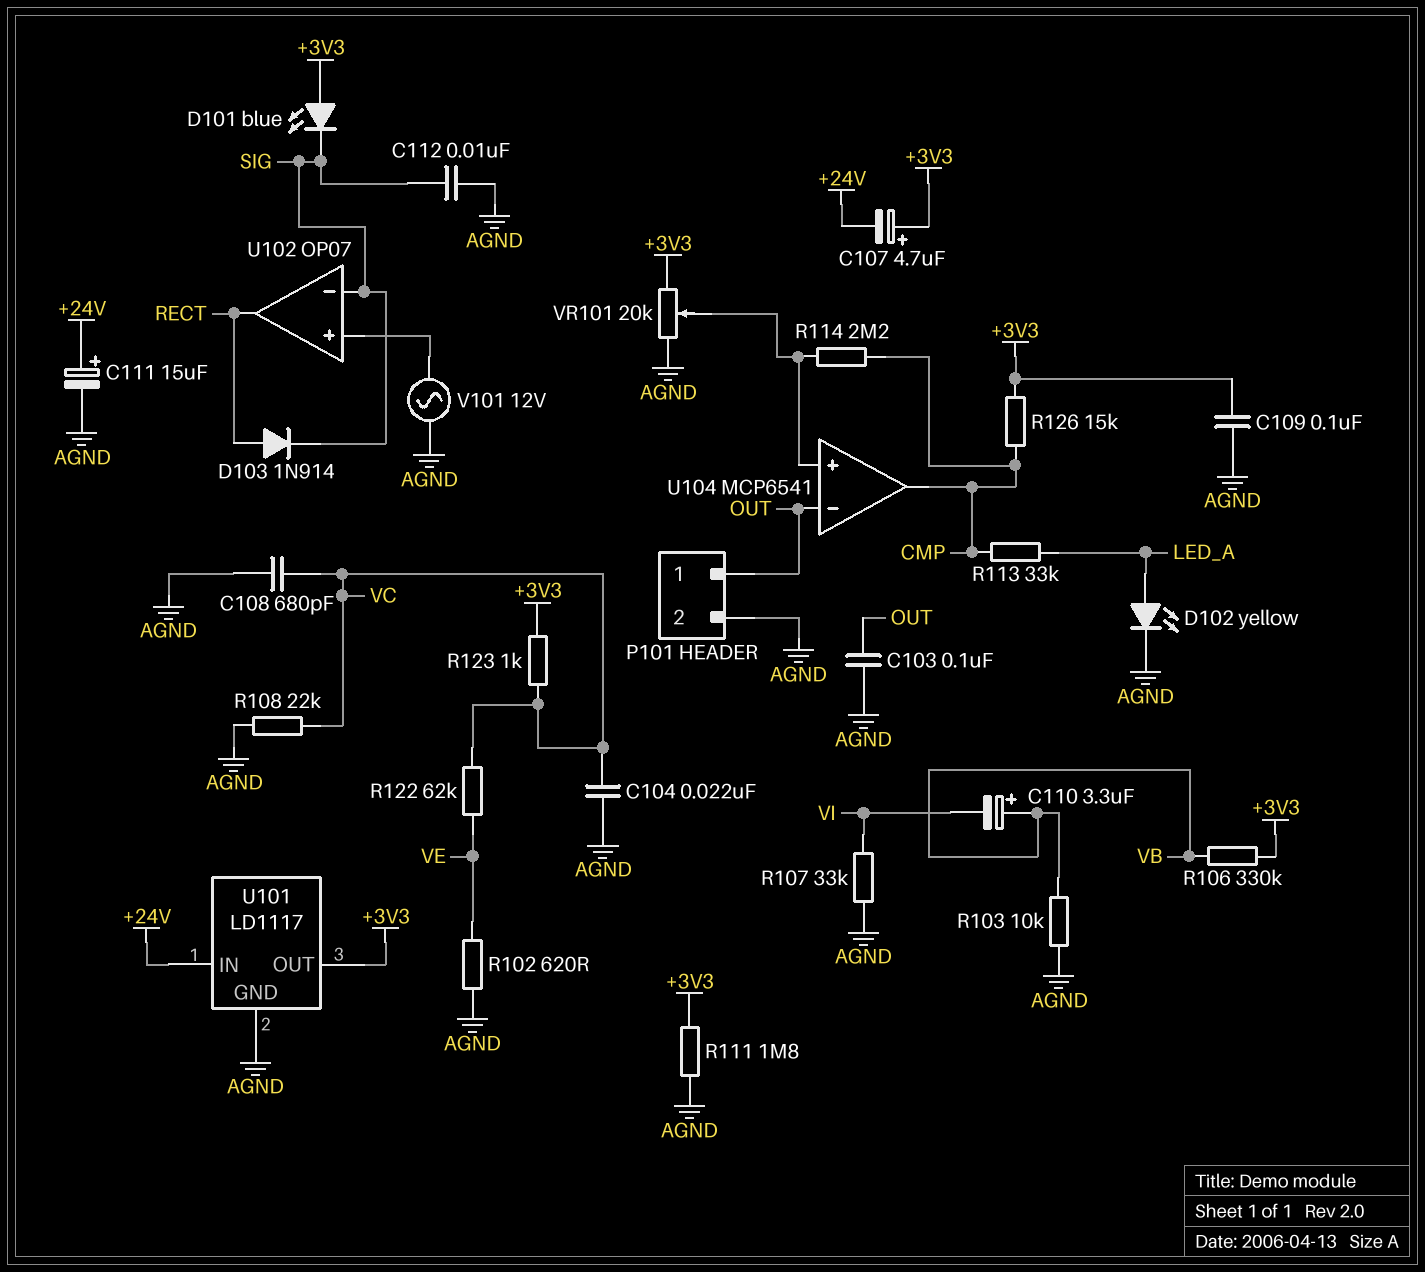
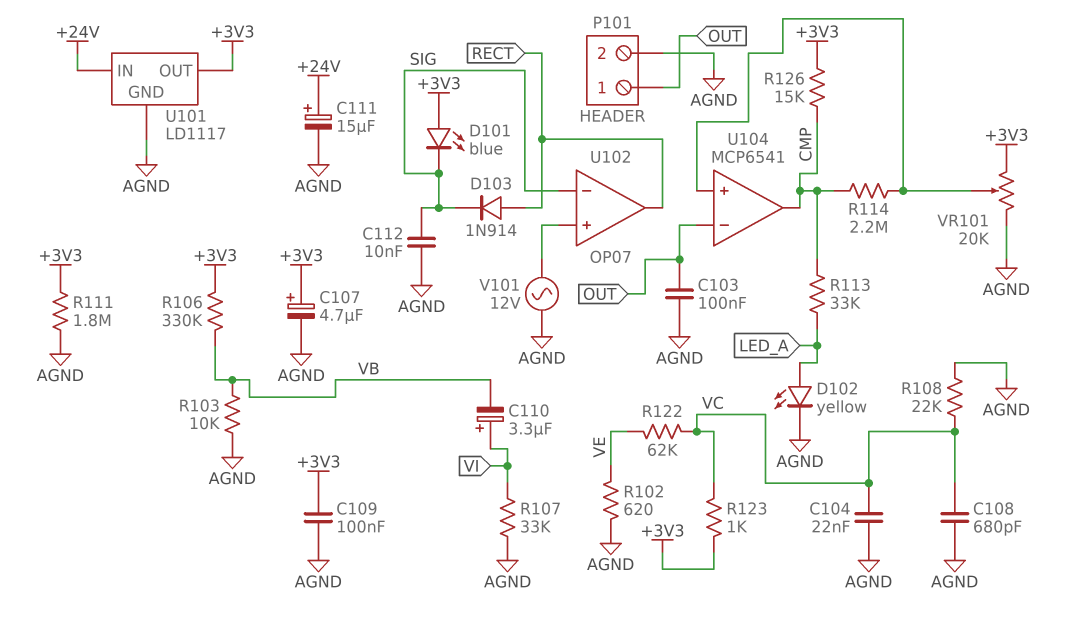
C107: 4.7uF (plus +3V3, minus +24V) -> 4.7uF (plus +3V3, minus AGND)
C110: 3.3uF (plus VB, minus VI) -> 3.3uF (plus VI, minus VB)

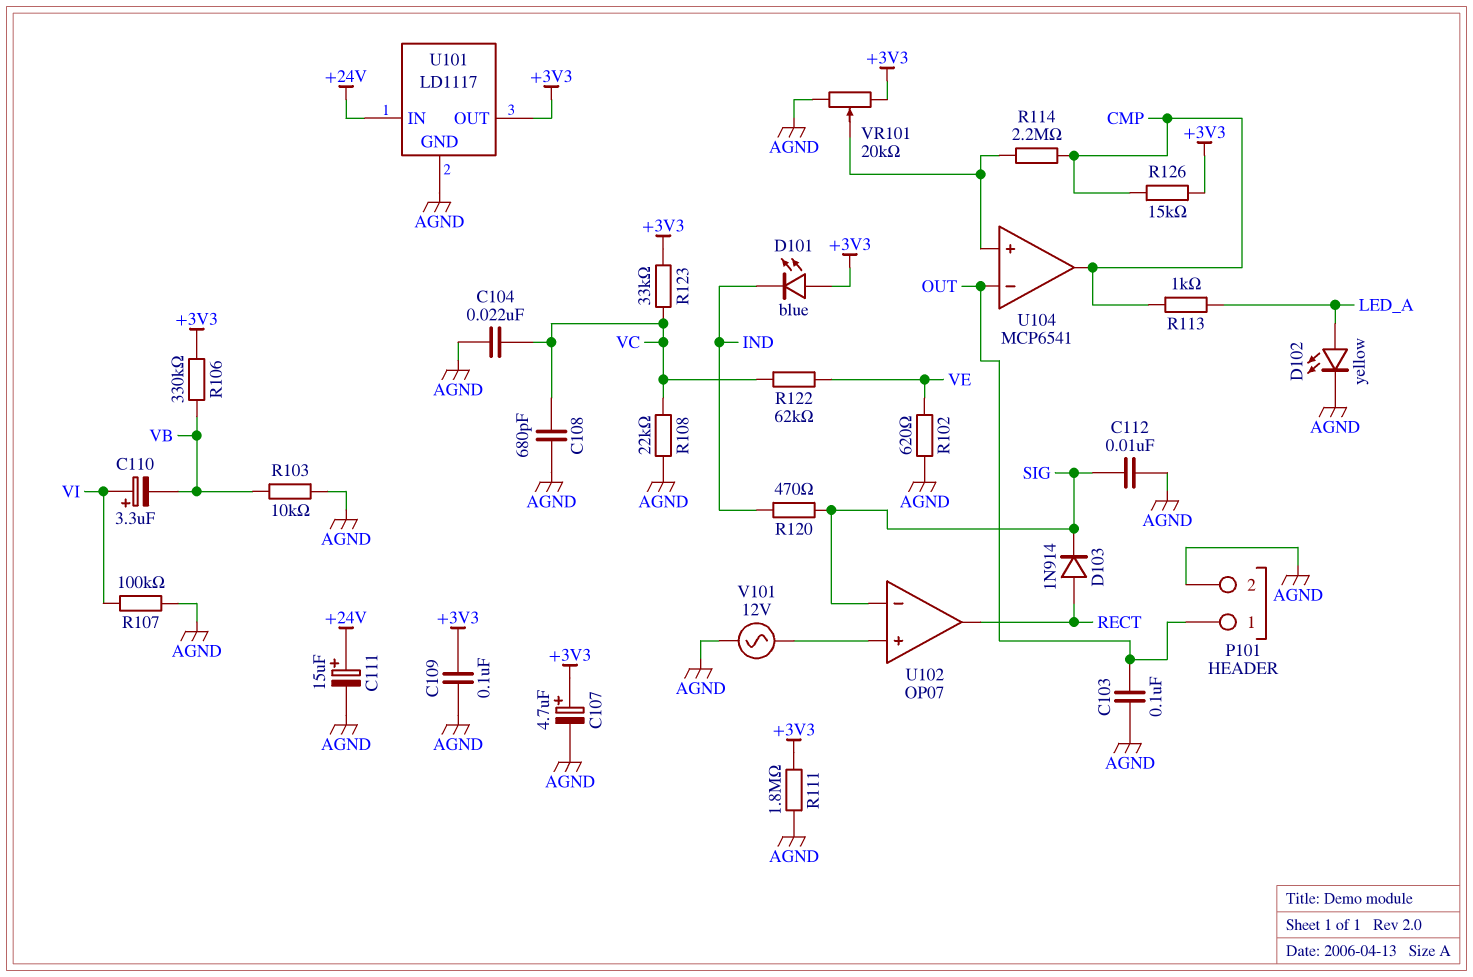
D101: LED blue (A +3V3, K SIG) -> LED blue (A +3V3, K IND)
R107: 33k (AGND, VI) -> 100k (AGND, VI)
R113: 33k (CMP, LED_A) -> 1k (CMP, LED_A)
R120: none -> 470 (IND, SIG)
R123: 1k (+3V3, VC) -> 33k (+3V3, VC)

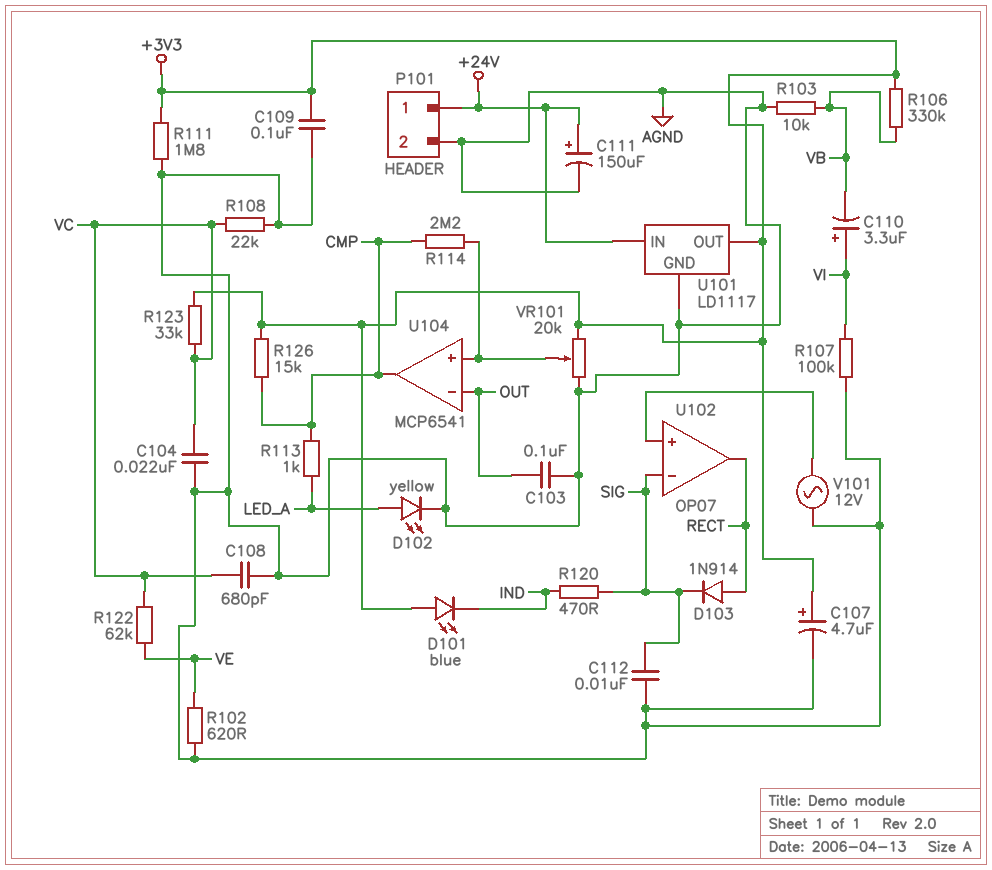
C111: 15uF (plus +24V, minus AGND) -> 150uF (plus +24V, minus AGND)
P101 pin 1: OUT -> +24V

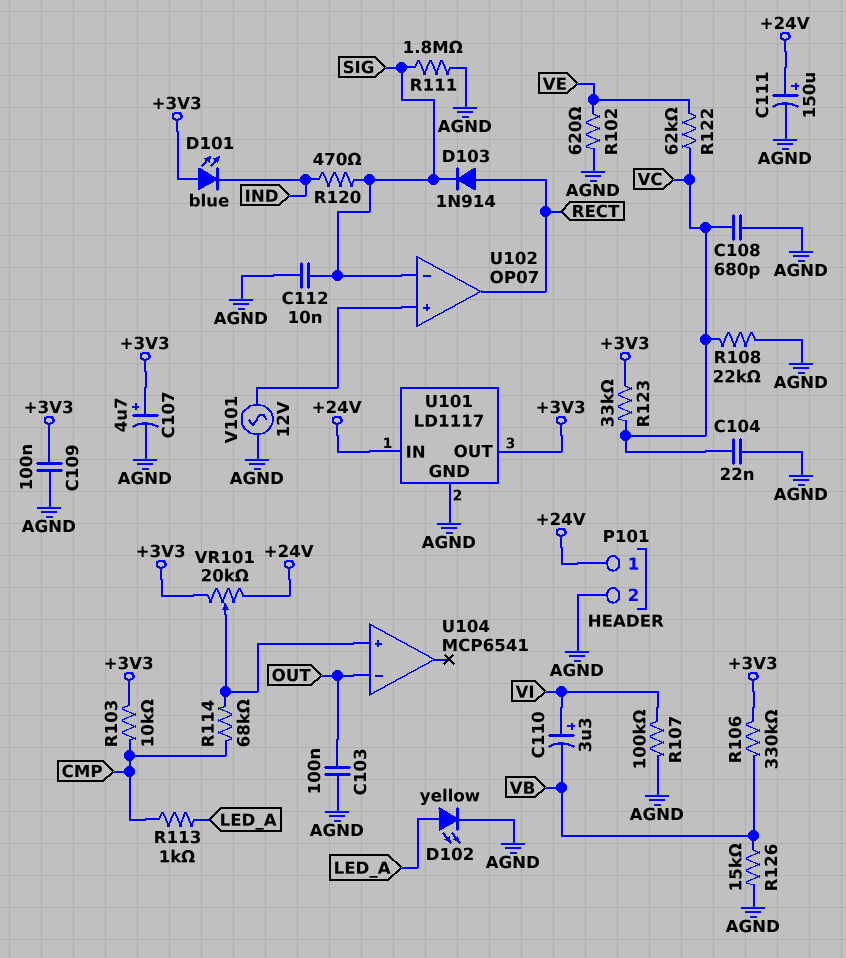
R103: 10k (AGND, VB) -> 10k (+3V3, CMP)
R111: 1.8M (+3V3, AGND) -> 1.8M (AGND, SIG)
R114: 2.2M (CMP, U104/in+) -> 68k (CMP, U104/in+)
R126: 15k (+3V3, CMP) -> 15k (AGND, VB)
U104 pin out: CMP -> none
VR101: 20k (+3V3, AGND, wiper U104/in+) -> 20k (+3V3, +24V, wiper U104/in+)

